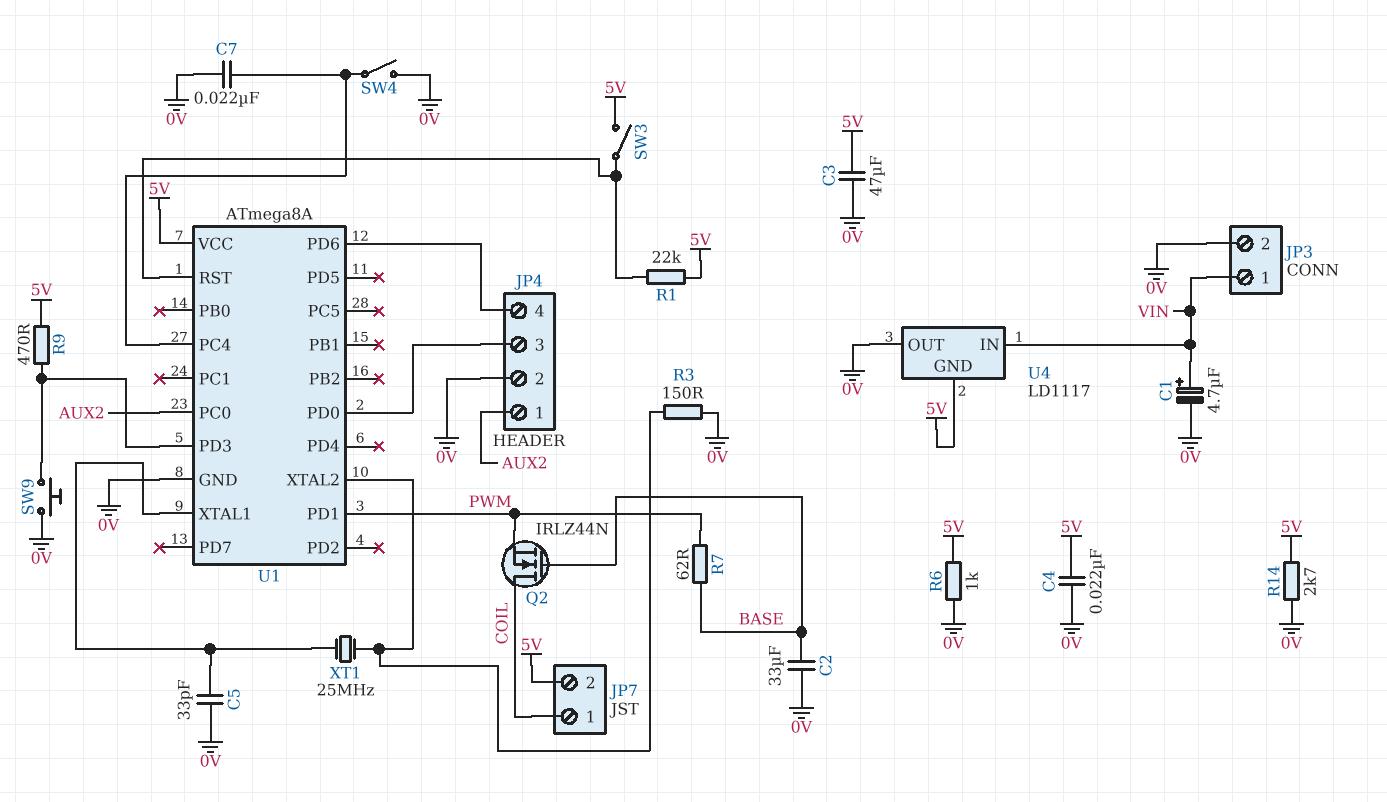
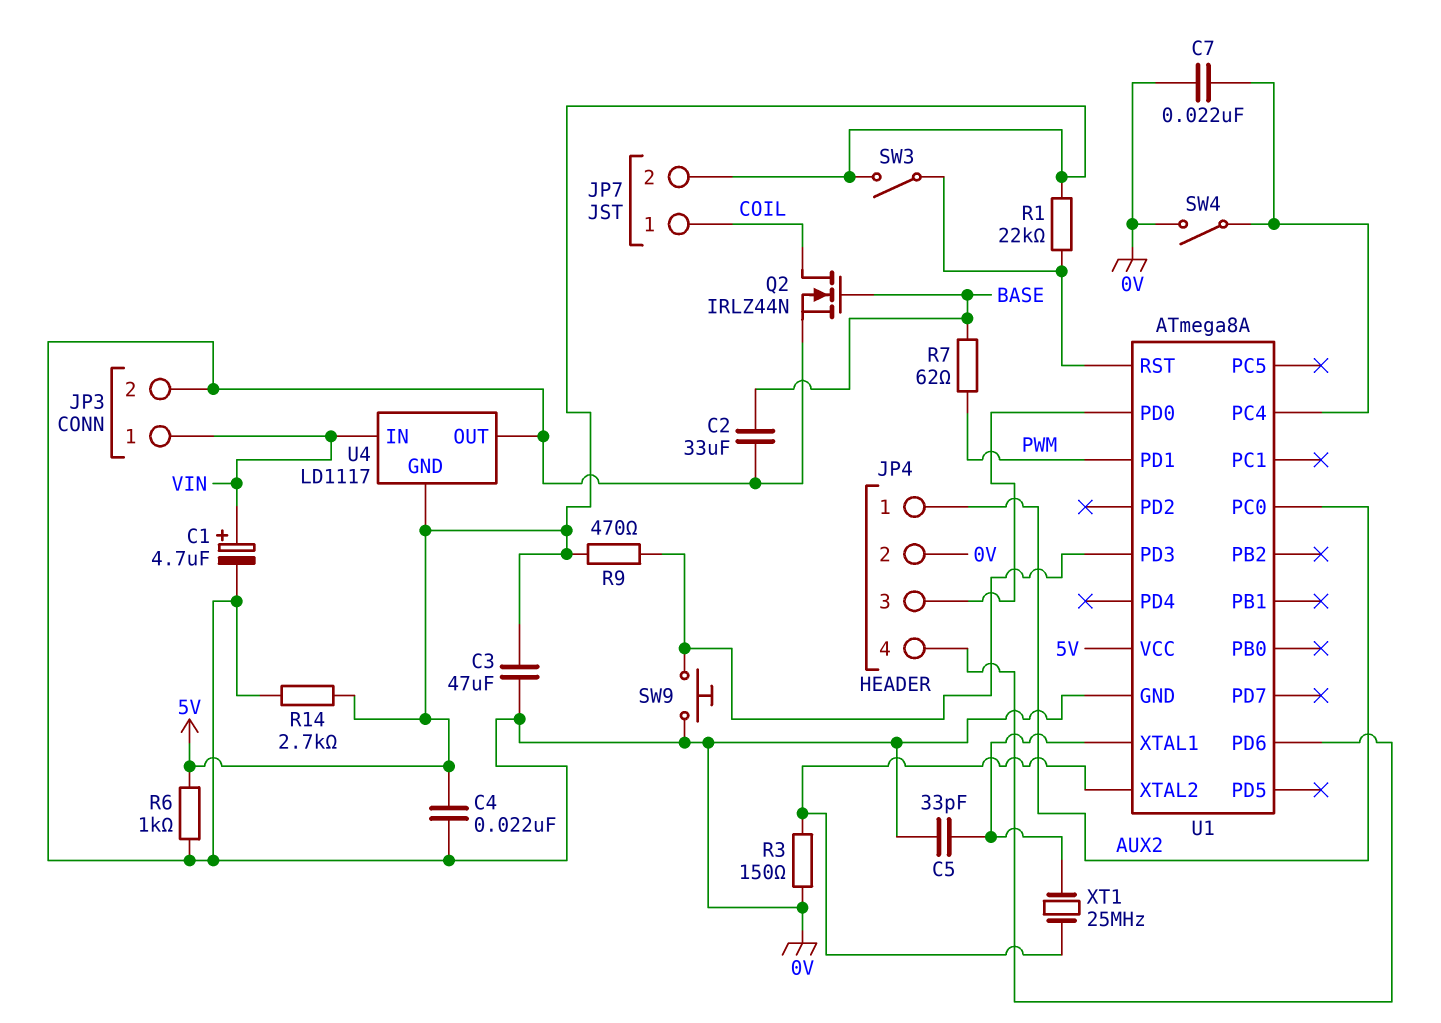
Q2: NMOS IRLZ44N (G BASE, D COIL, S PWM) -> NMOS IRLZ44N (G BASE, D COIL, S 0V)

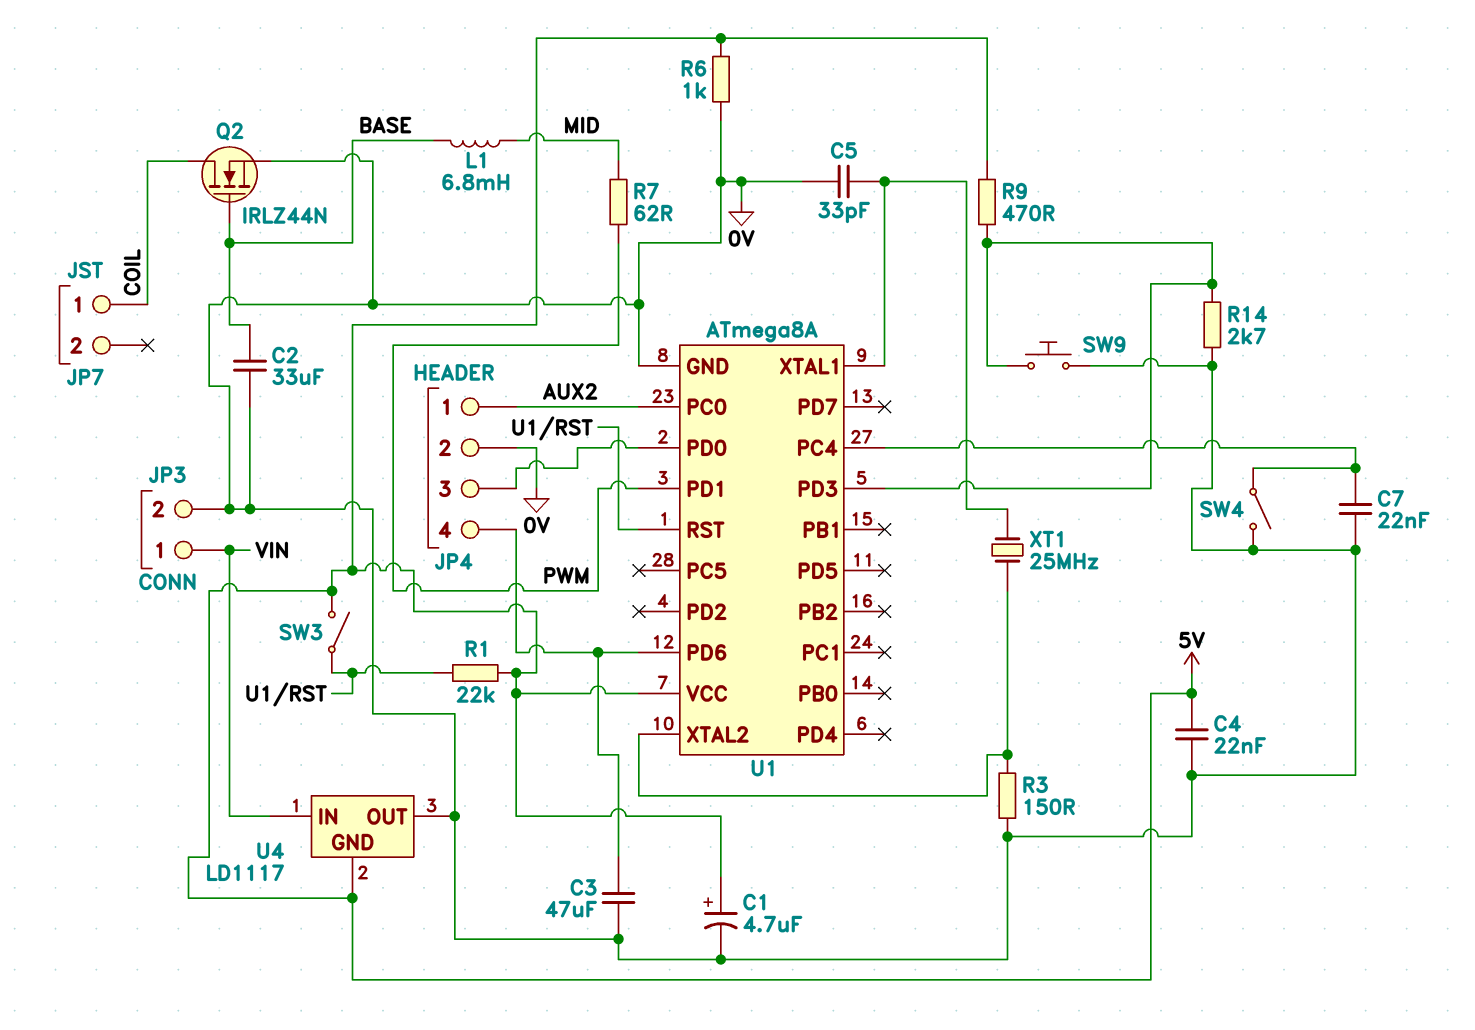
C1: 4.7uF (plus VIN, minus 0V) -> 4.7uF (plus 5V, minus 0V)
C3: 47uF (0V, 5V) -> 47uF (0V, JP4/4)
JP7 pin 2: 5V -> none
L1: none -> 6.8mH (BASE, MID)
R7: 62 (BASE, PWM) -> 62 (MID, PWM)
R14: 2.7k (0V, 5V) -> 2.7k (0V, U1/PD3)

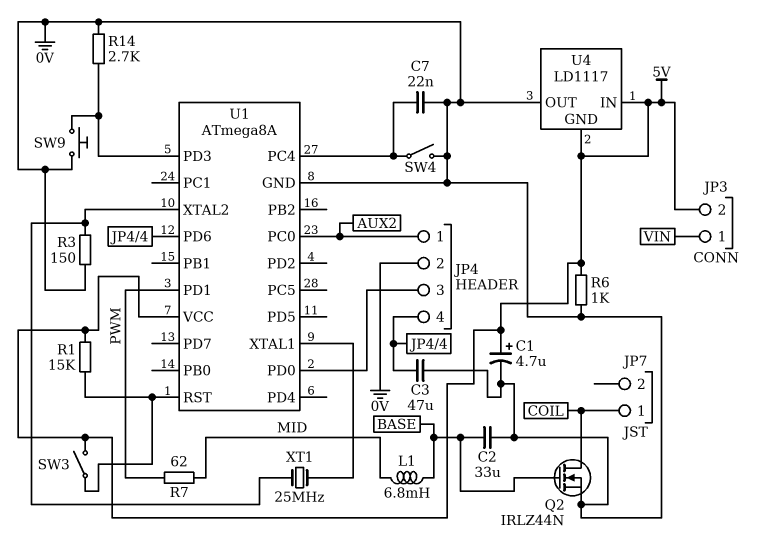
C4: 22nF (0V, 5V) -> none
C5: 33pF (0V, U1/XTAL1) -> none
JP3 pin 2: 0V -> 5V
R1: 22k (5V, U1/RST) -> 15k (5V, U1/RST)
R9: 470 (5V, U1/PD3) -> none
U4 pin IN: VIN -> 5V

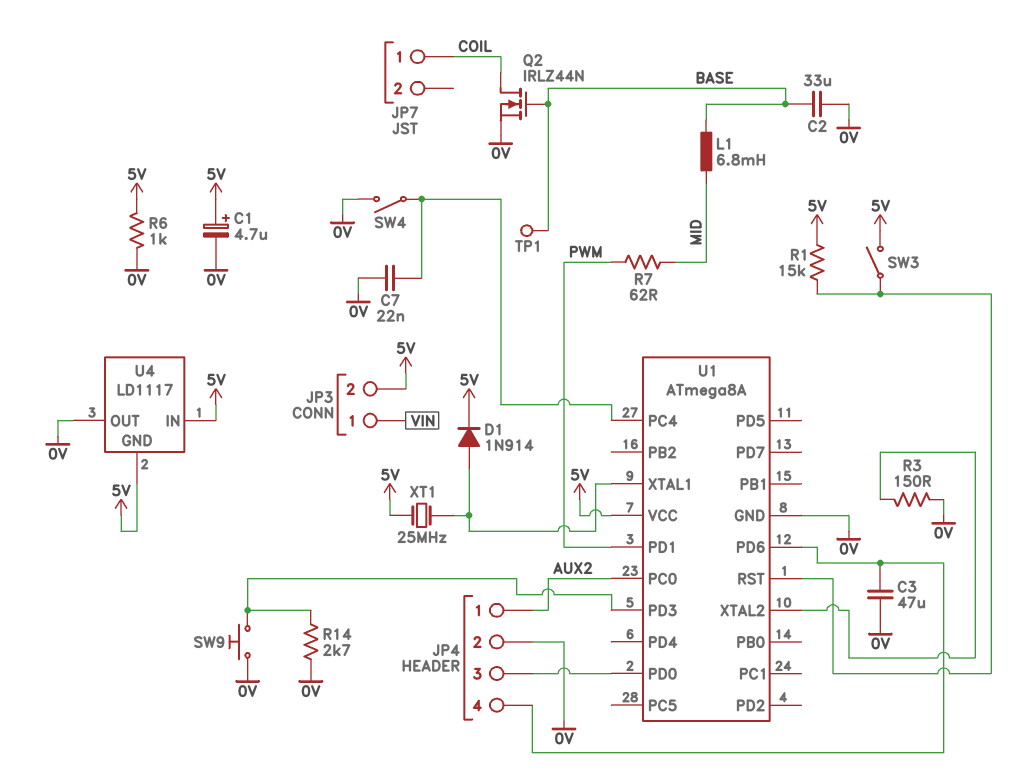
D1: none -> diode 1N914 (A U1/XTAL1, K 5V)
TP1: none -> test point (BASE)
XT1: 25MHz (U1/XTAL1, U1/XTAL2) -> 25MHz (5V, U1/XTAL1)

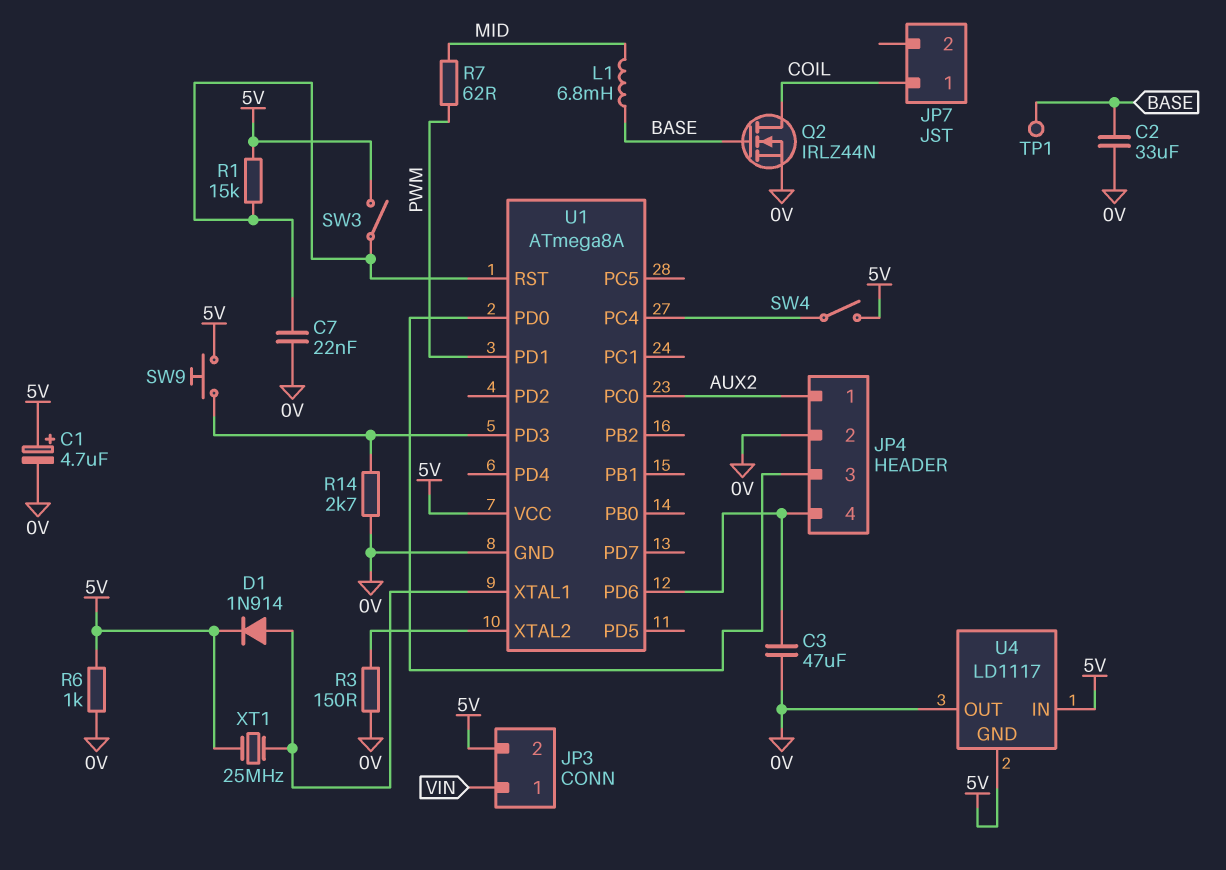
C7: 22nF (0V, U1/PC4) -> 22nF (0V, U1/RST)
SW4: switch (0V, U1/PC4) -> switch (5V, U1/PC4)
SW9: button (0V, U1/PD3) -> button (5V, U1/PD3)

